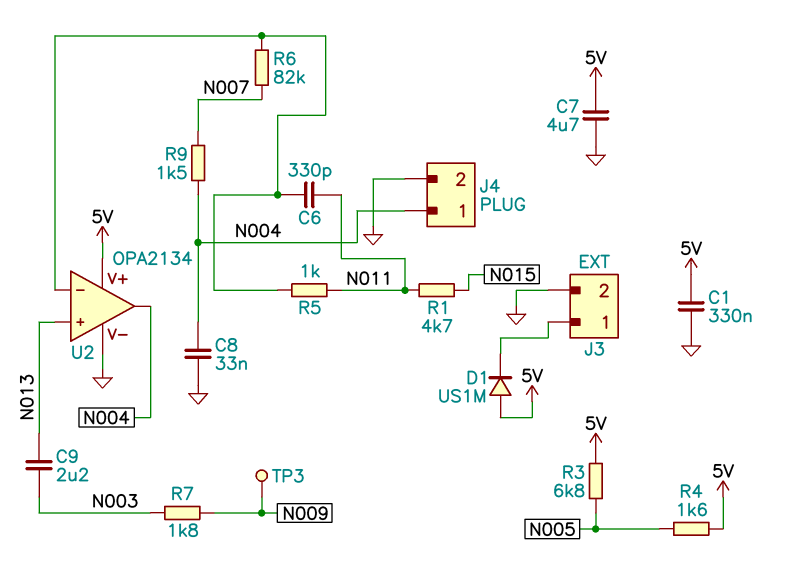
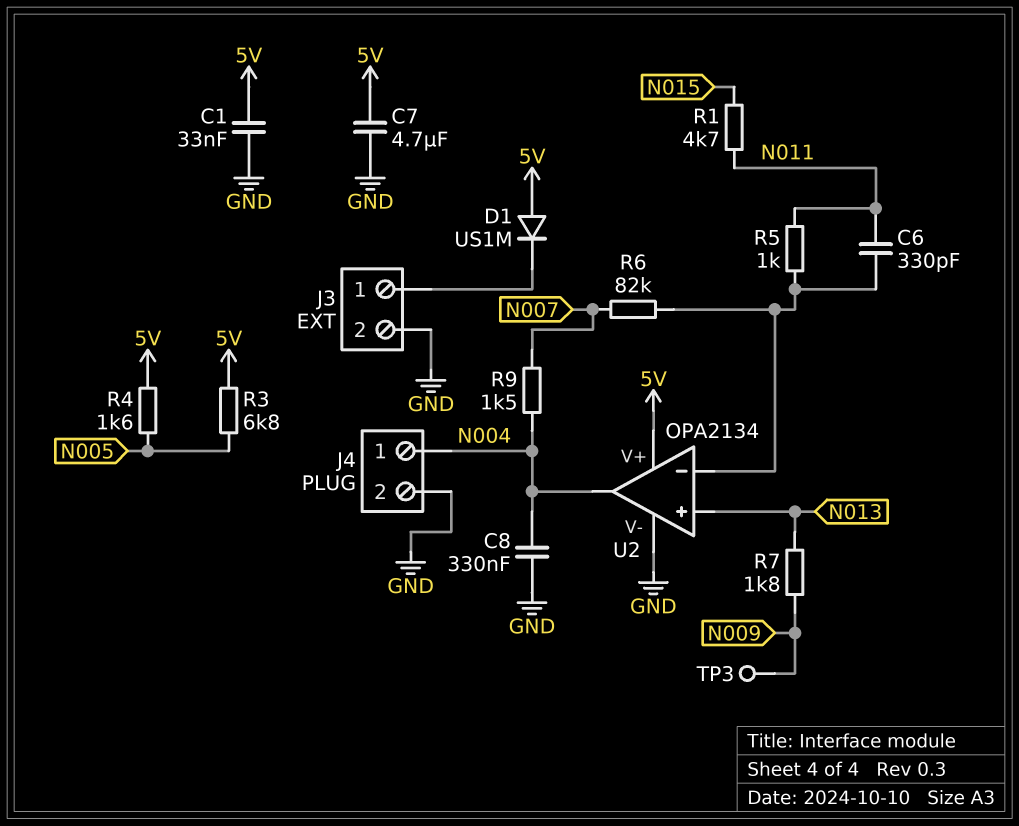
C1: 330nF (5V, GND) -> 33nF (5V, GND)
C8: 33nF (GND, N004) -> 330nF (GND, N004)
C9: 2.2uF (N003, N013) -> none
R7: 1.8k (N003, N009) -> 1.8k (N009, N013)

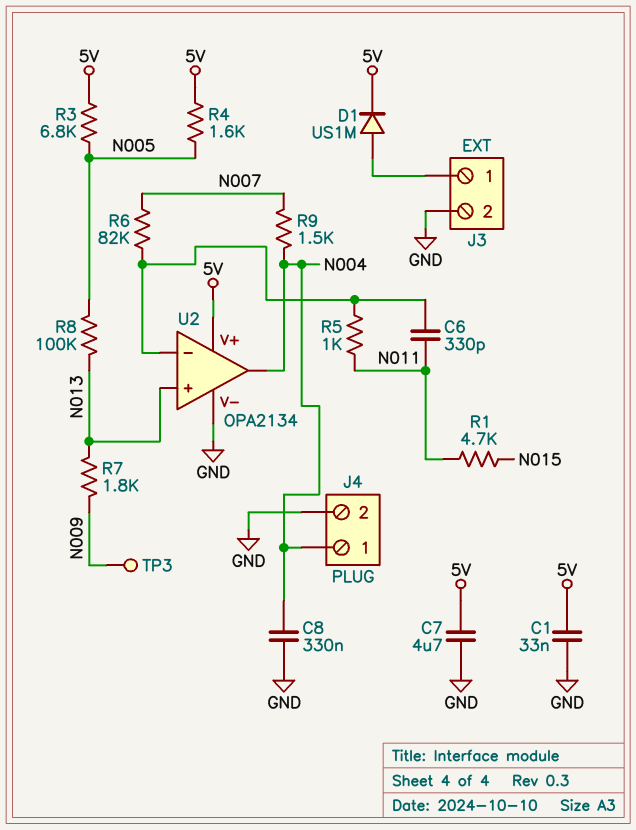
D1: diode US1M (A 5V, K J3/1) -> diode US1M (A J3/1, K 5V)
R8: none -> 100k (N005, N013)

